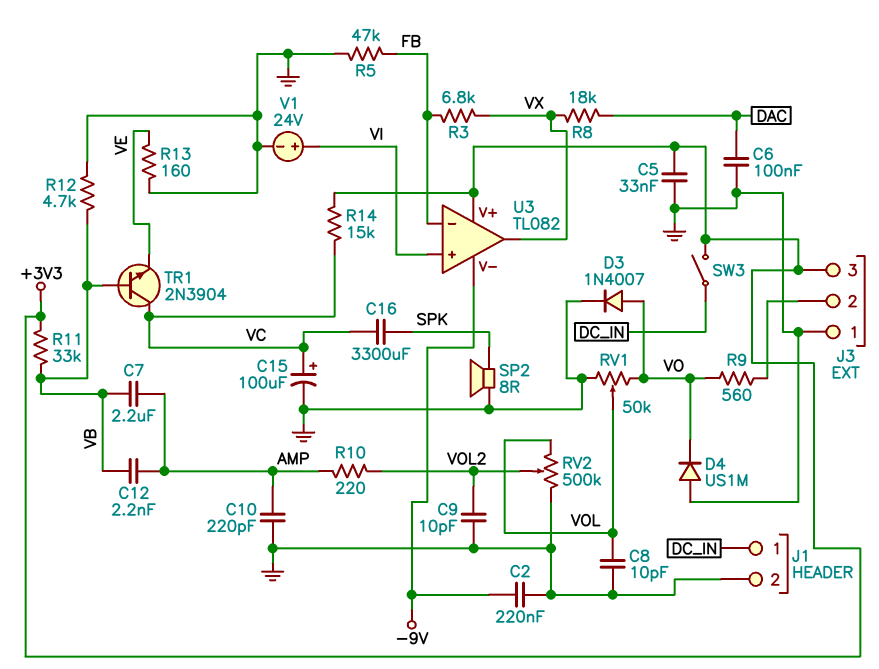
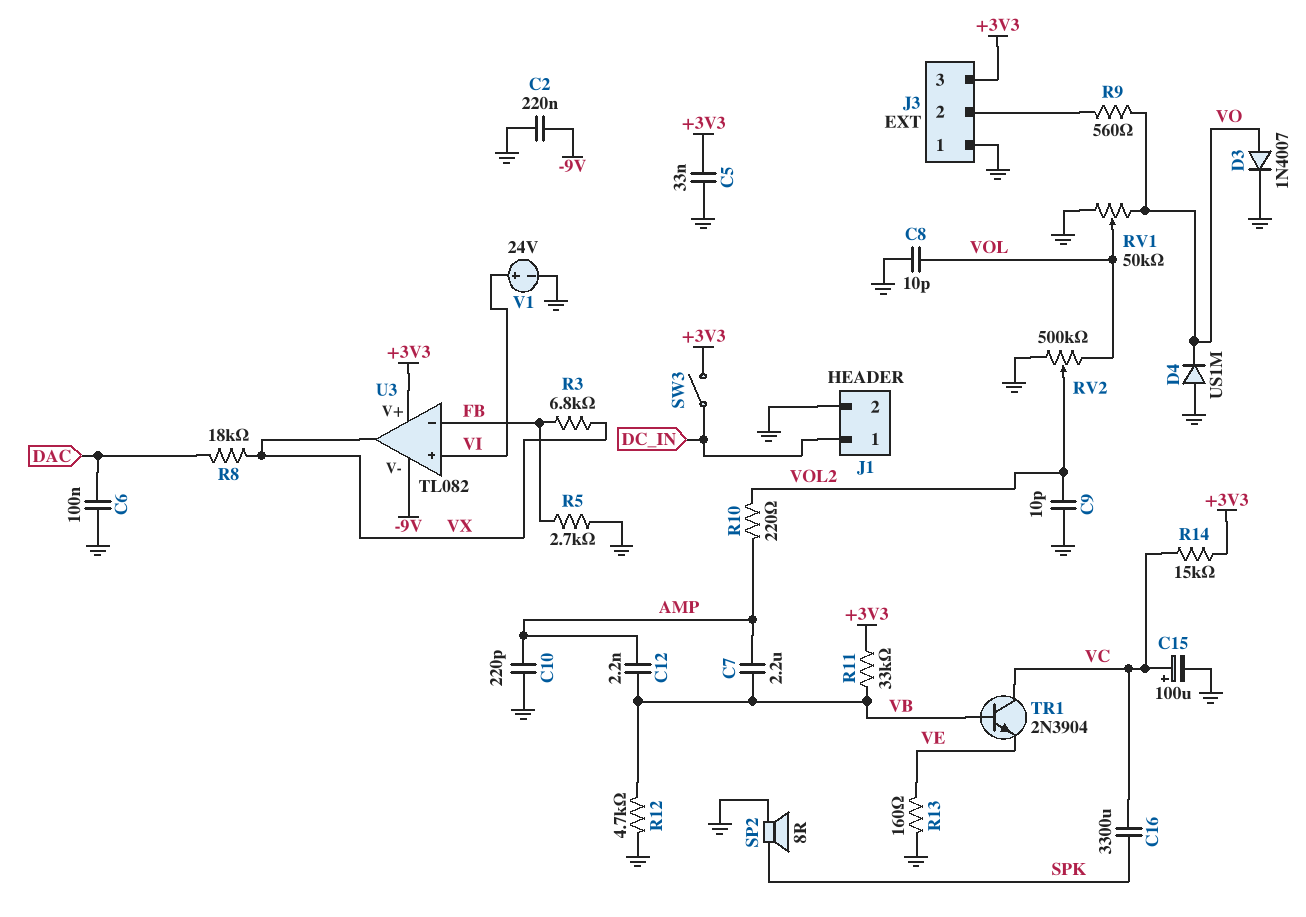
R5: 47k (FB, GND) -> 2.7k (FB, GND)

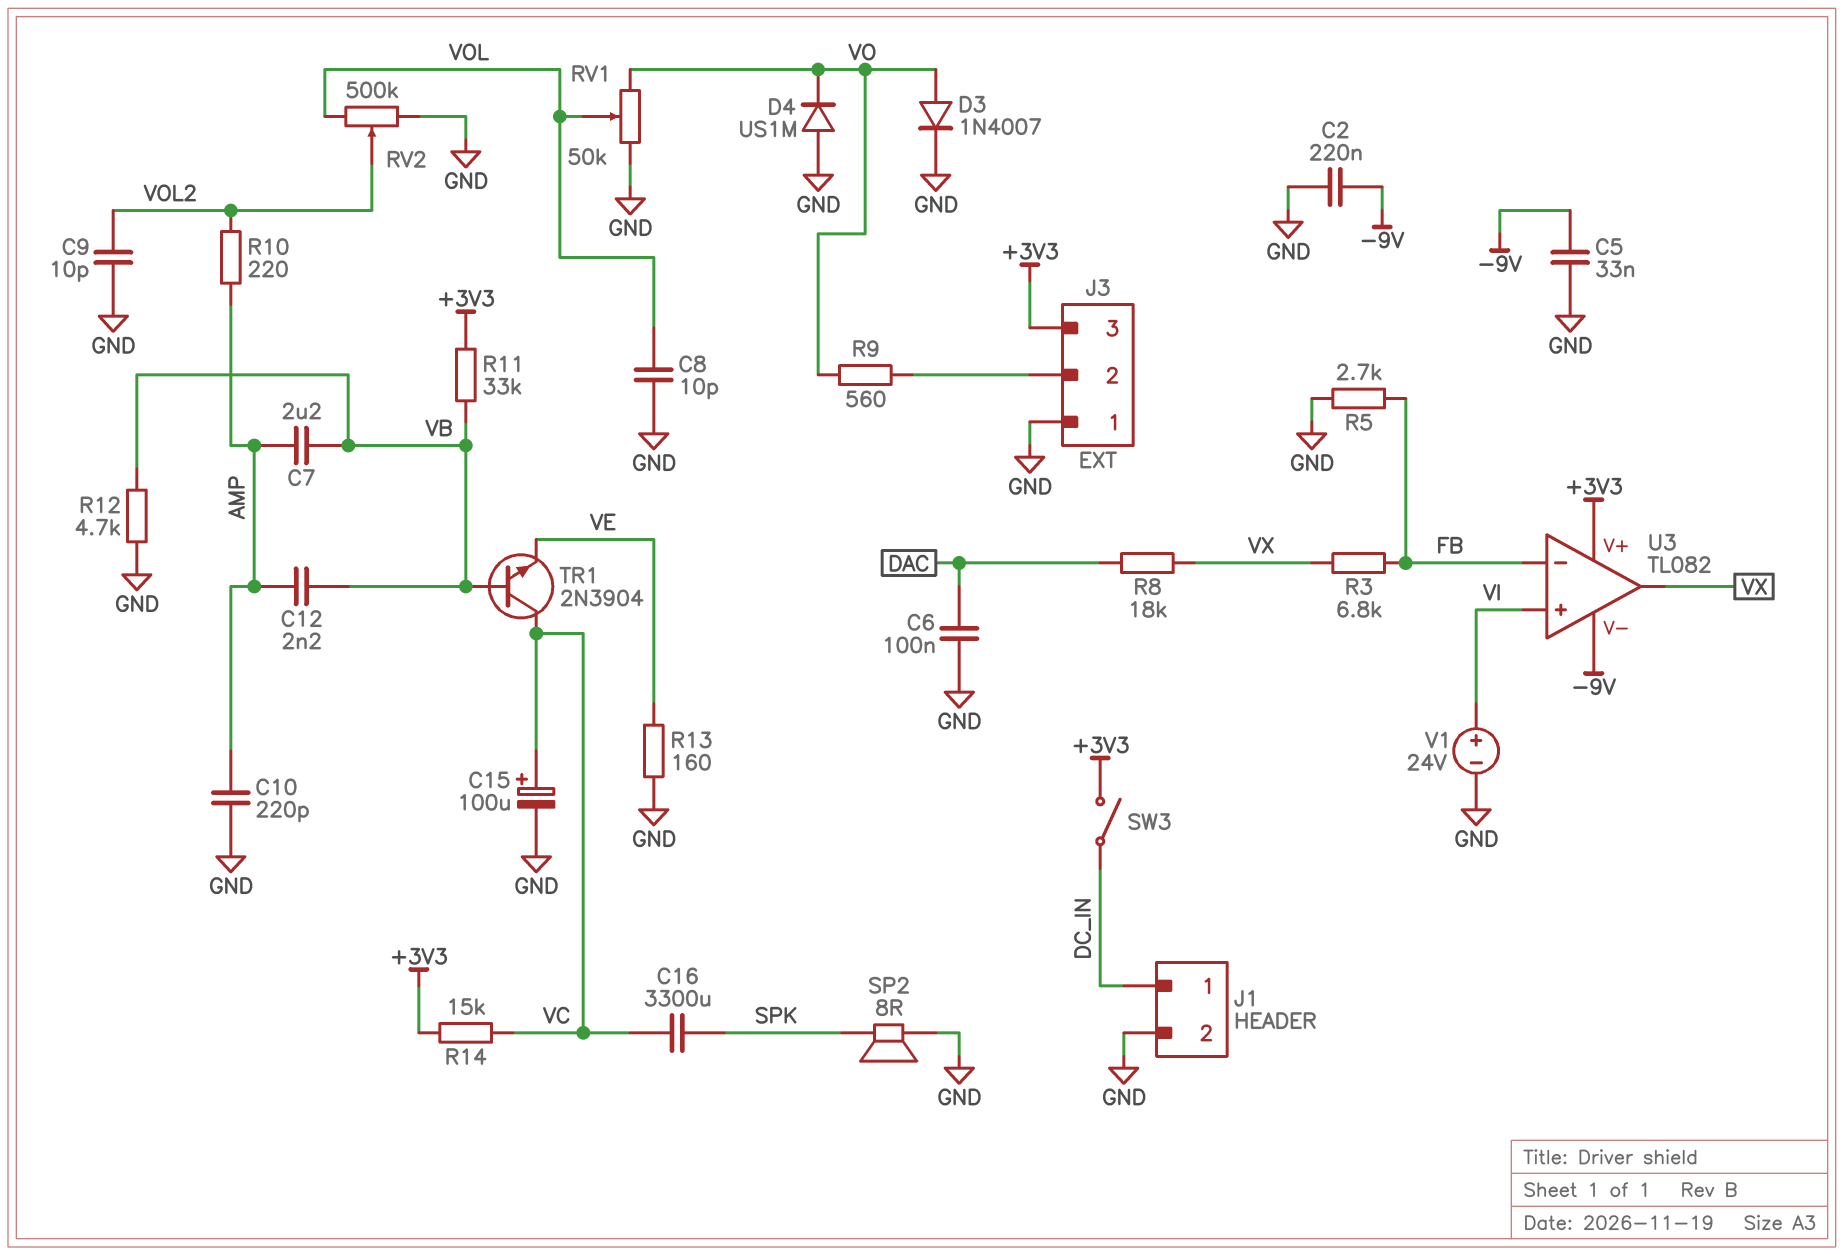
C5: 33nF (+3V3, GND) -> 33nF (-9V, GND)

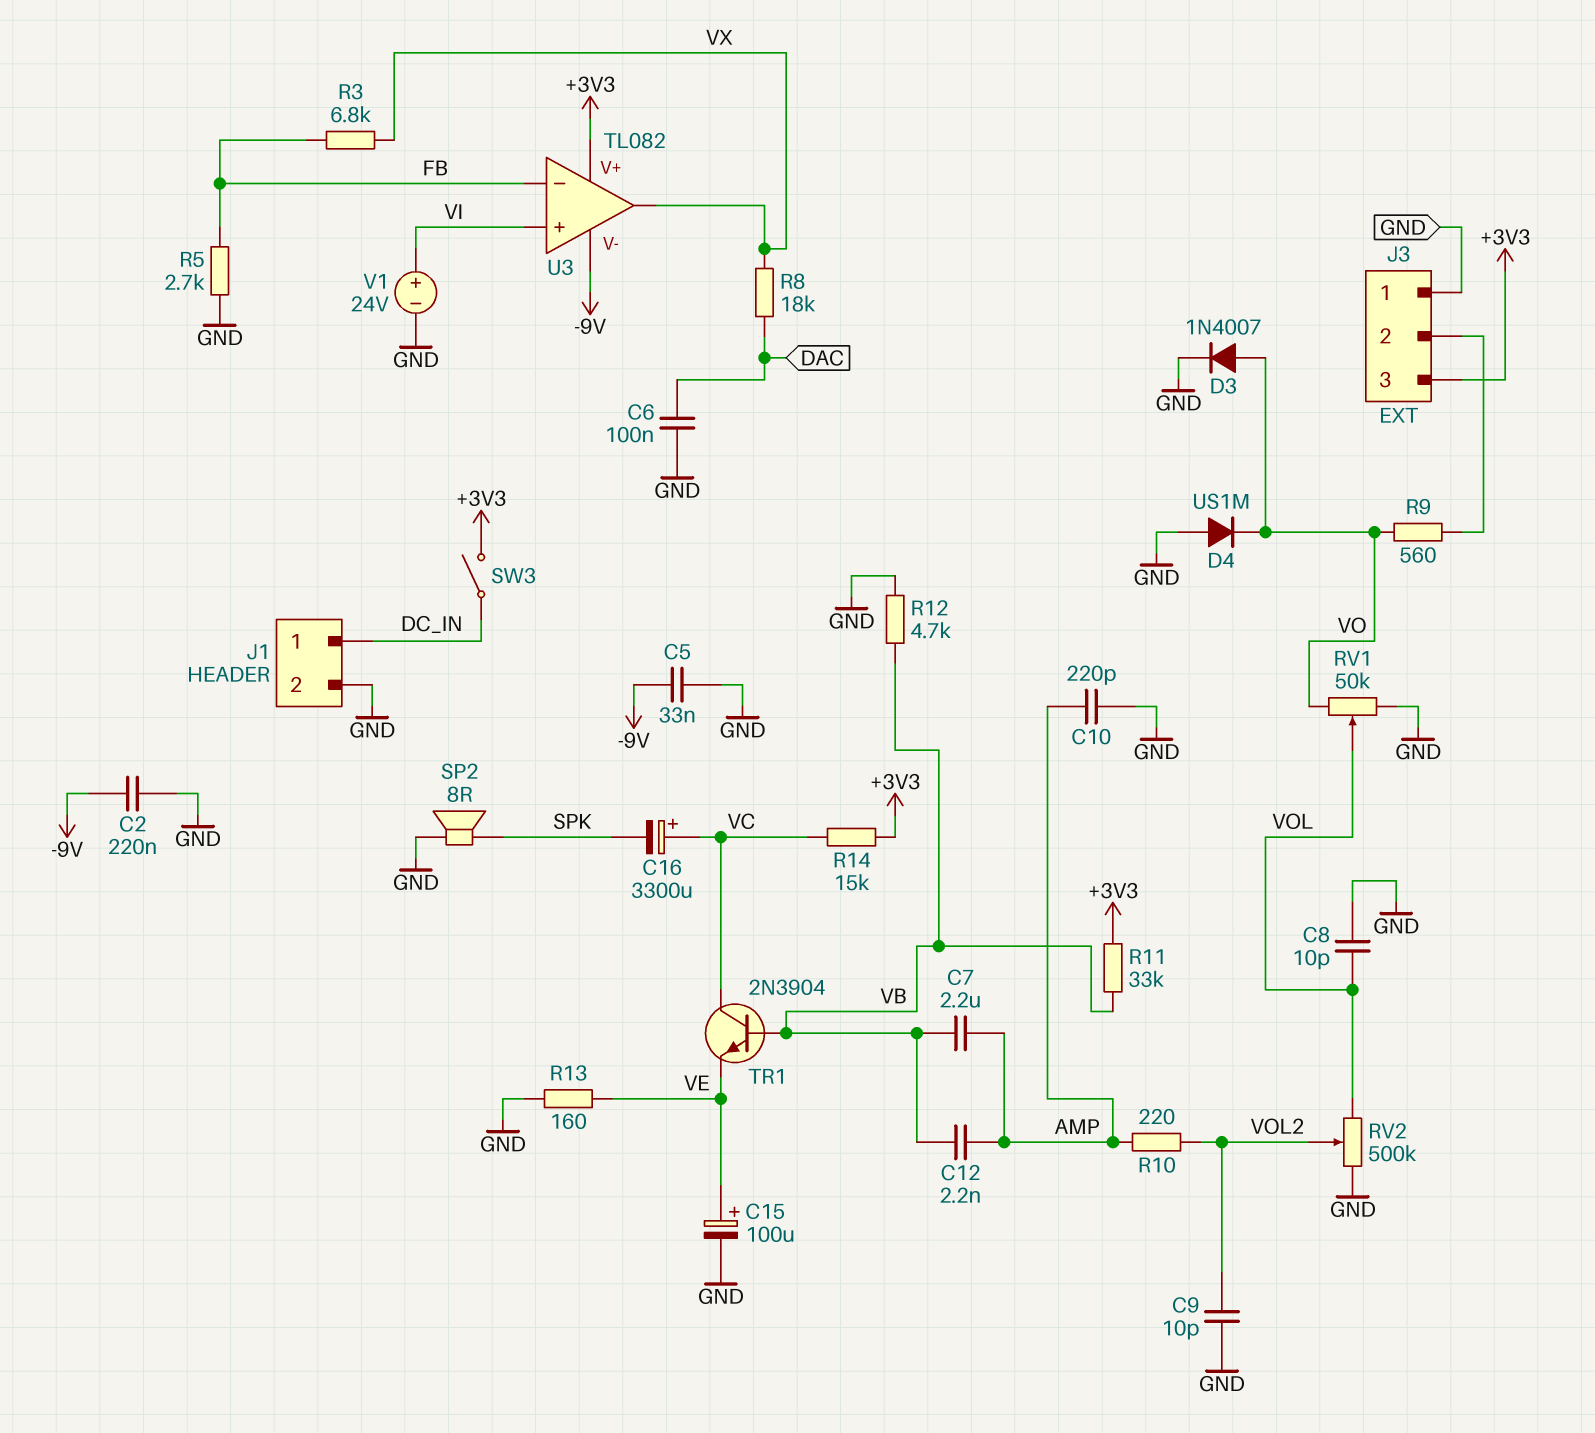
C15: 100uF (plus VC, minus GND) -> 100uF (plus VE, minus GND)
C16: 3300uF (SPK, VC) -> 3300uF (plus VC, minus SPK)

